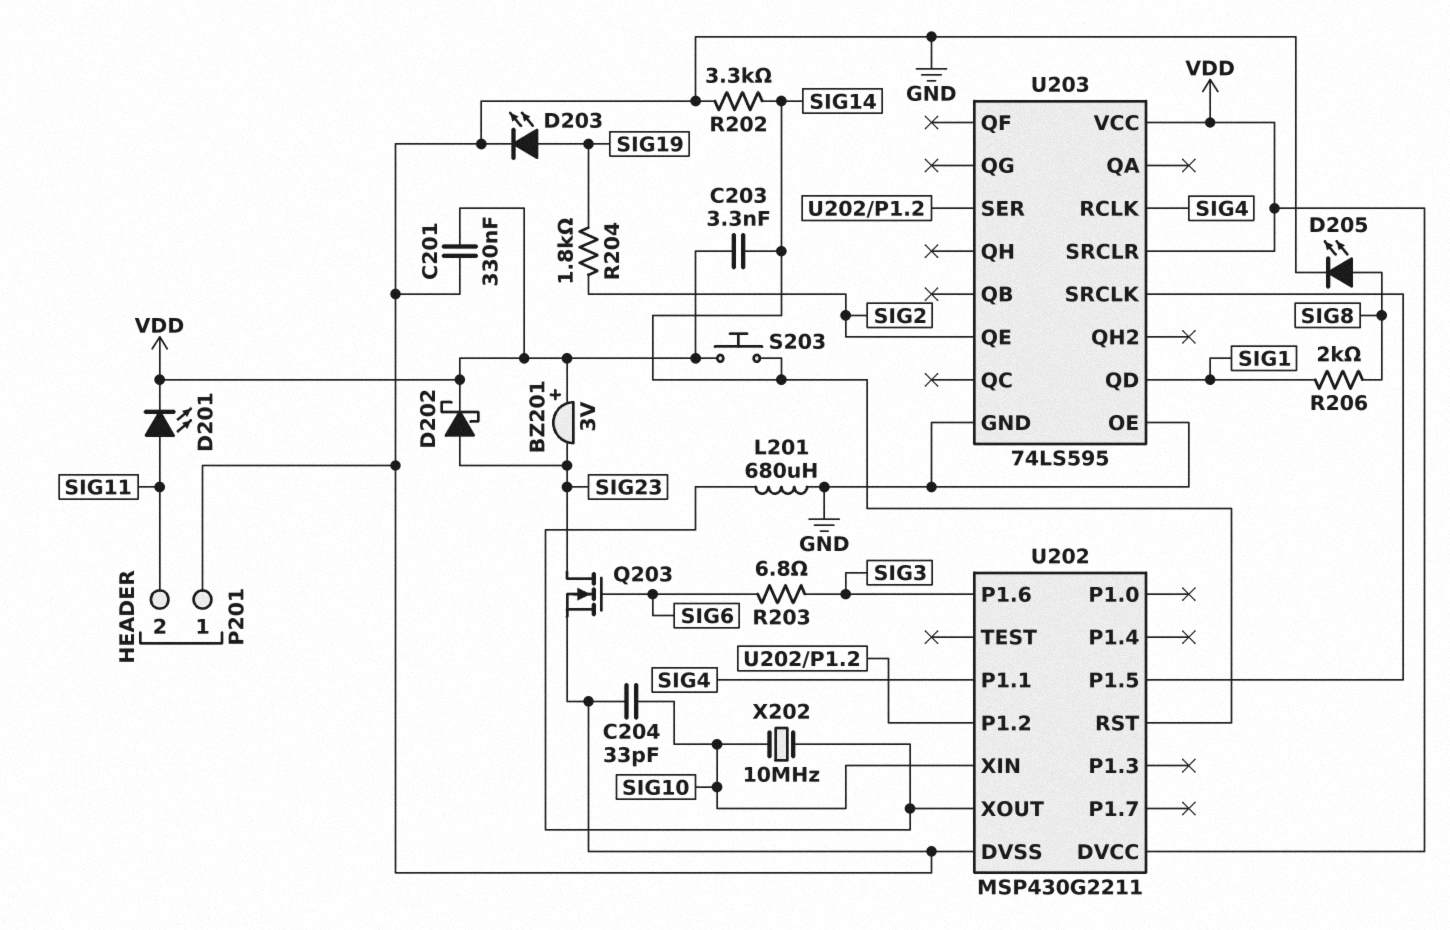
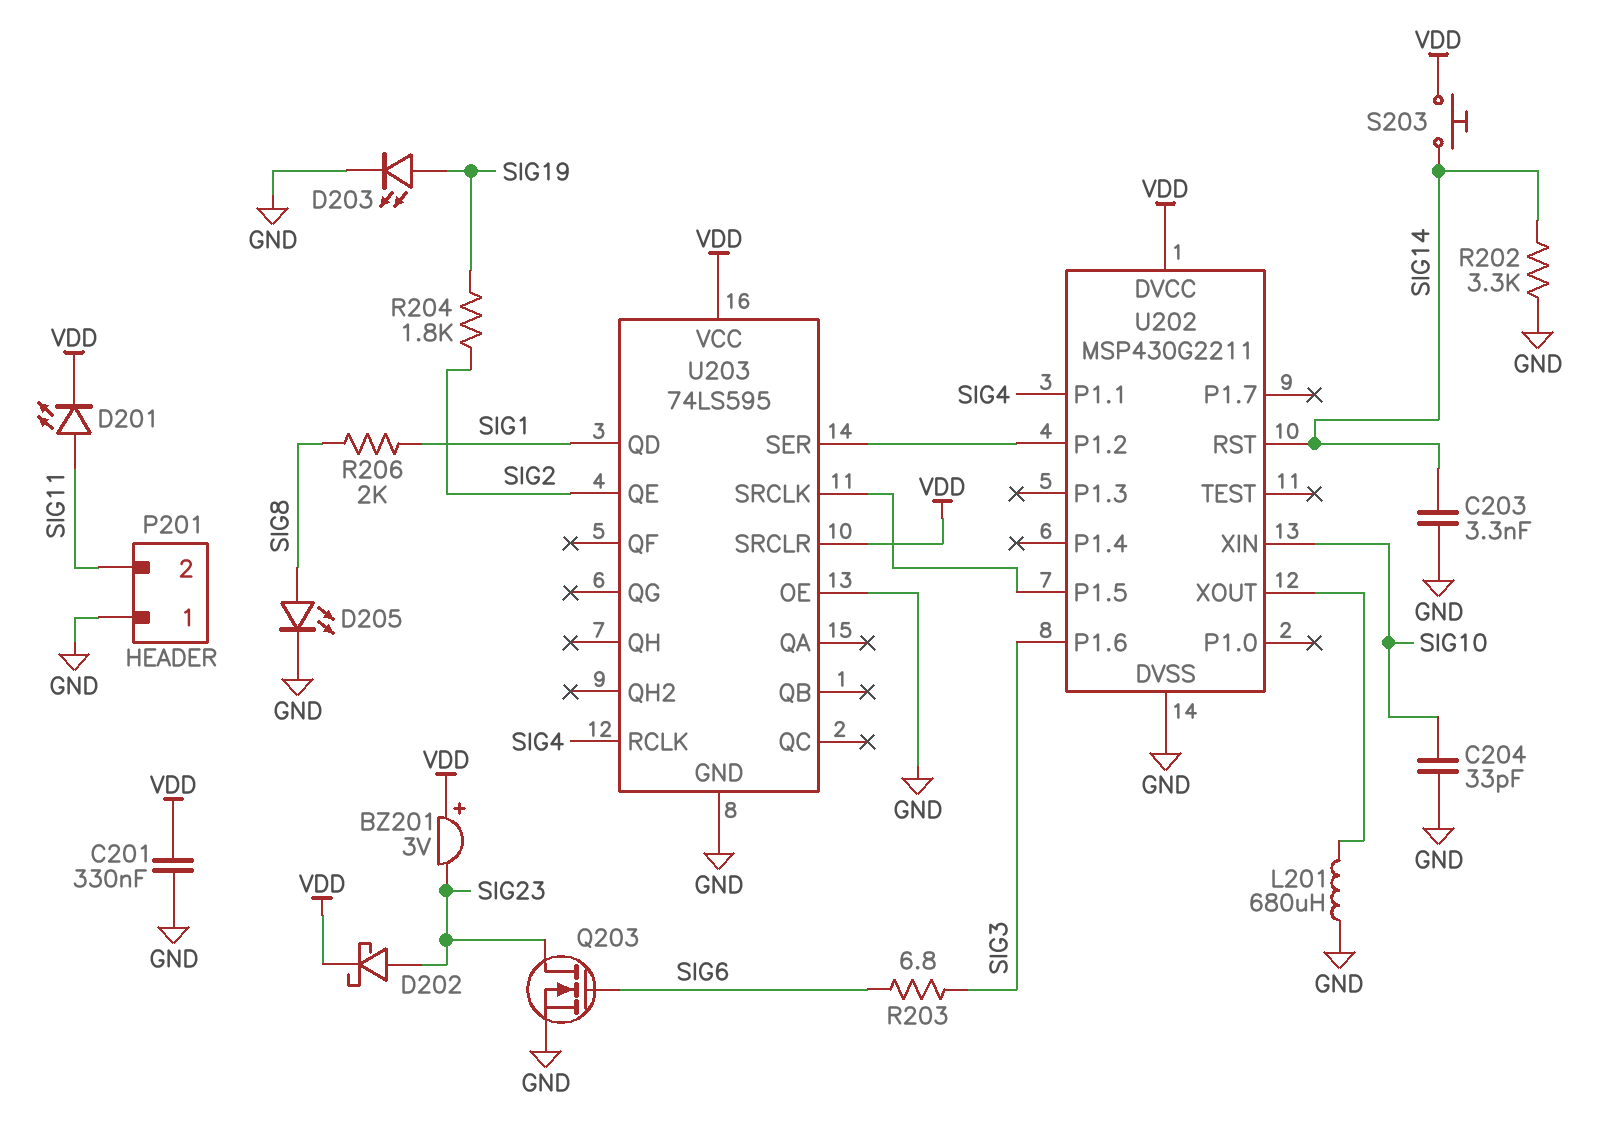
C203: 3.3nF (SIG14, VDD) -> 3.3nF (GND, SIG14)
X202: 10MHz (SIG10, U202/XOUT) -> none

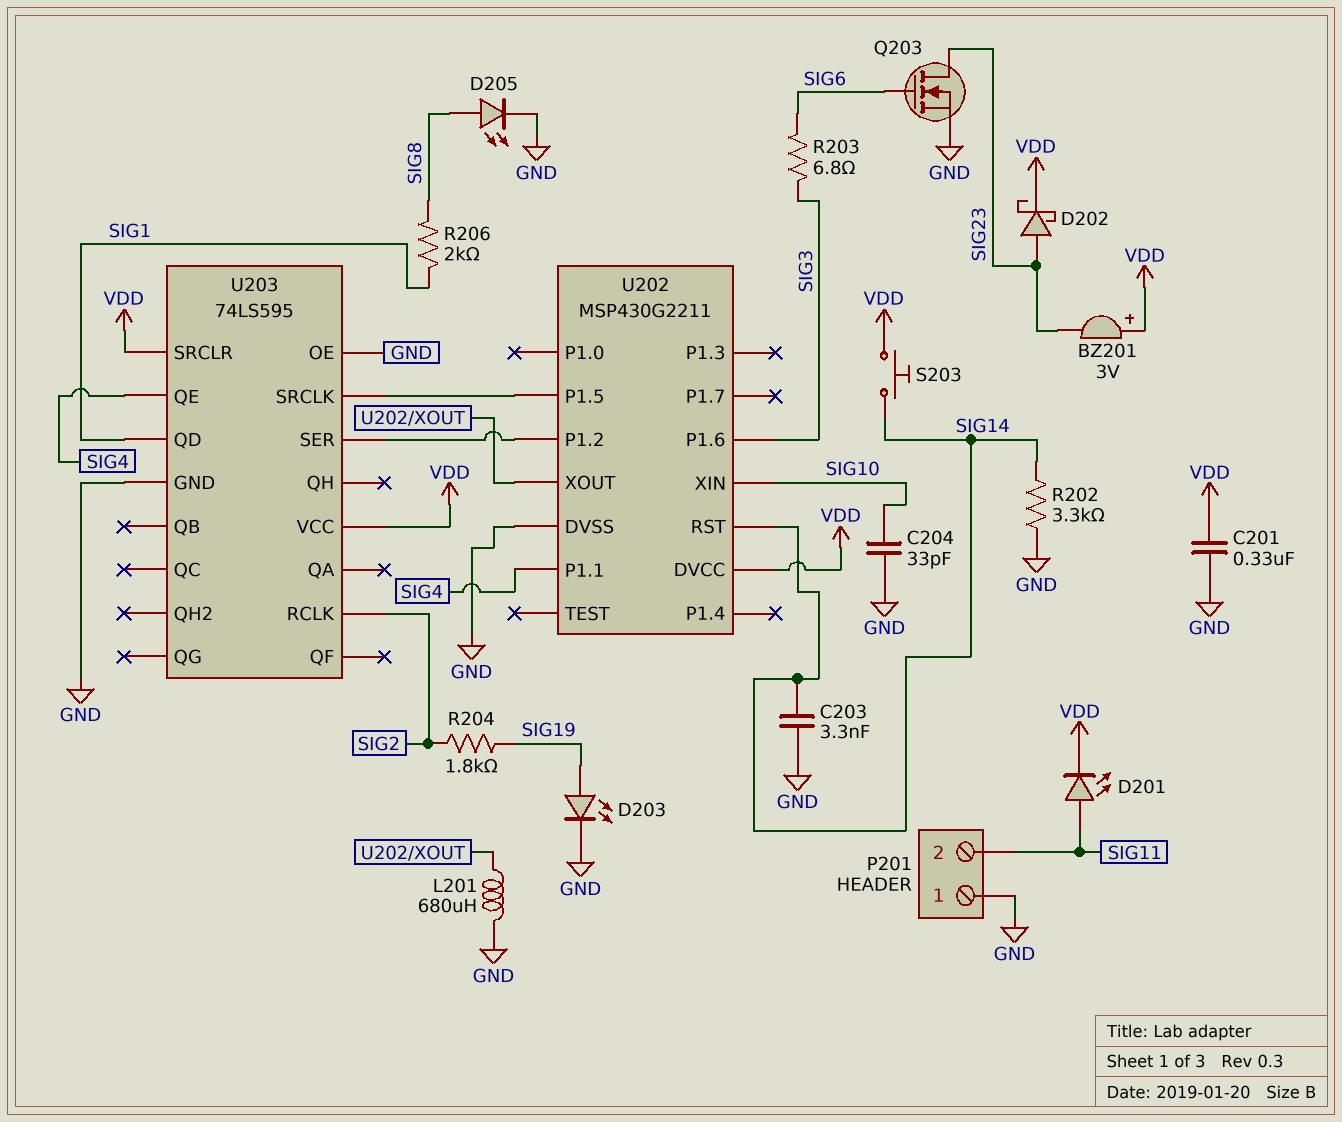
U203 pin QE: SIG2 -> SIG4
U203 pin RCLK: SIG4 -> SIG2

